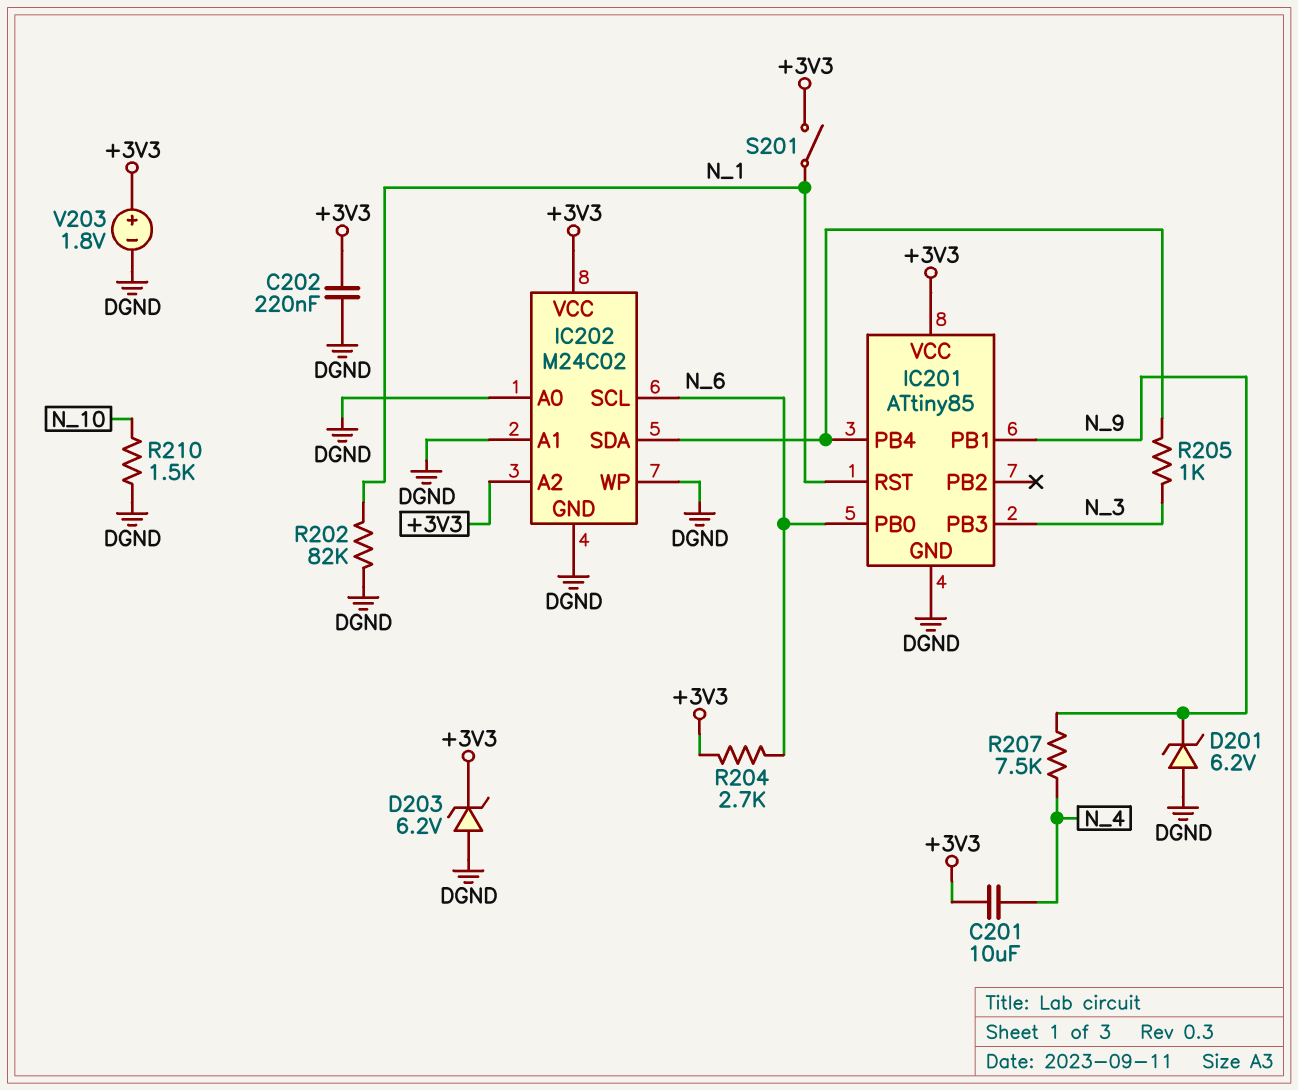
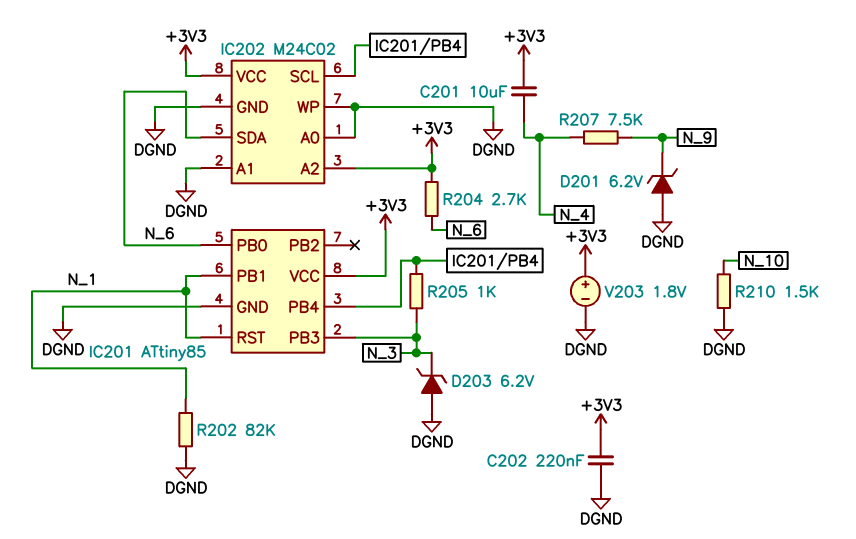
D203: zener 6.2V (A DGND, K +3V3) -> zener 6.2V (A DGND, K N_3)
IC201 pin PB1: N_9 -> N_1
IC202 pin SCL: N_6 -> IC201/PB4
IC202 pin SDA: IC201/PB4 -> N_6
S201: switch (+3V3, N_1) -> none

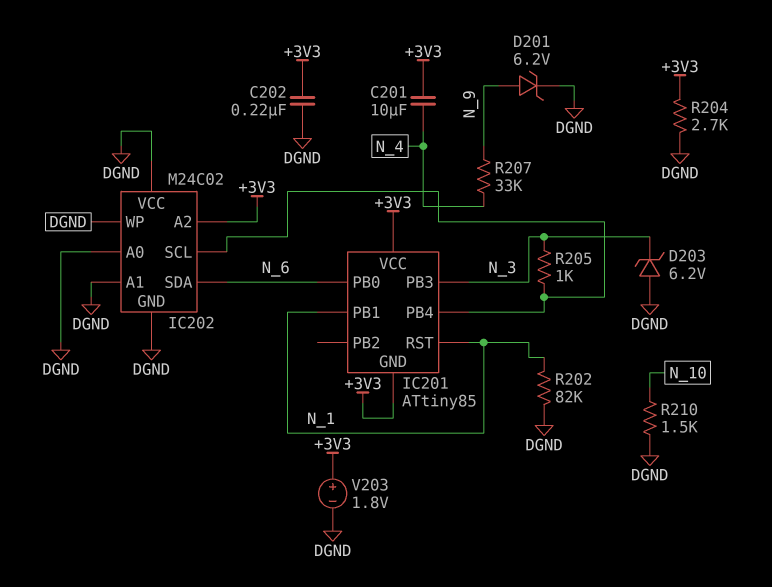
D201: zener 6.2V (A DGND, K N_9) -> zener 6.2V (A N_9, K DGND)
IC201 pin GND: DGND -> +3V3
IC202 pin VCC: +3V3 -> DGND
R204: 2.7k (+3V3, N_6) -> 2.7k (+3V3, DGND)
R207: 7.5k (N_4, N_9) -> 33k (N_4, N_9)

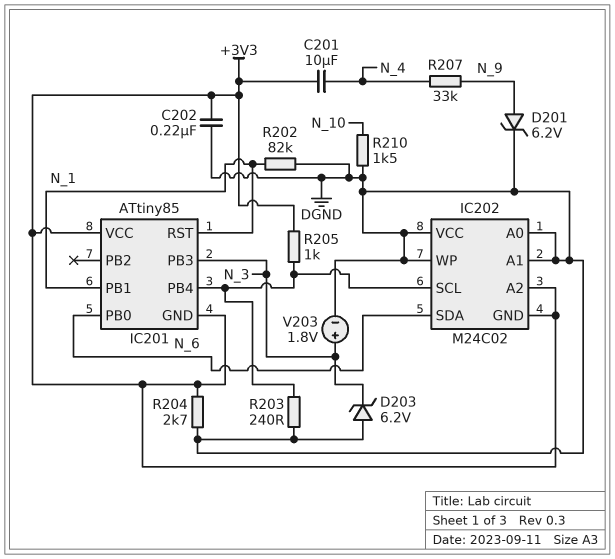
IC202 pin GND: DGND -> +3V3
R203: none -> 240 (DGND, IC201/PB4)
R205: 1k (IC201/PB4, N_3) -> 1k (+3V3, IC201/PB4)
V203: 1.8V (plus +3V3, minus DGND) -> 1.8V (plus N_3, minus DGND)

